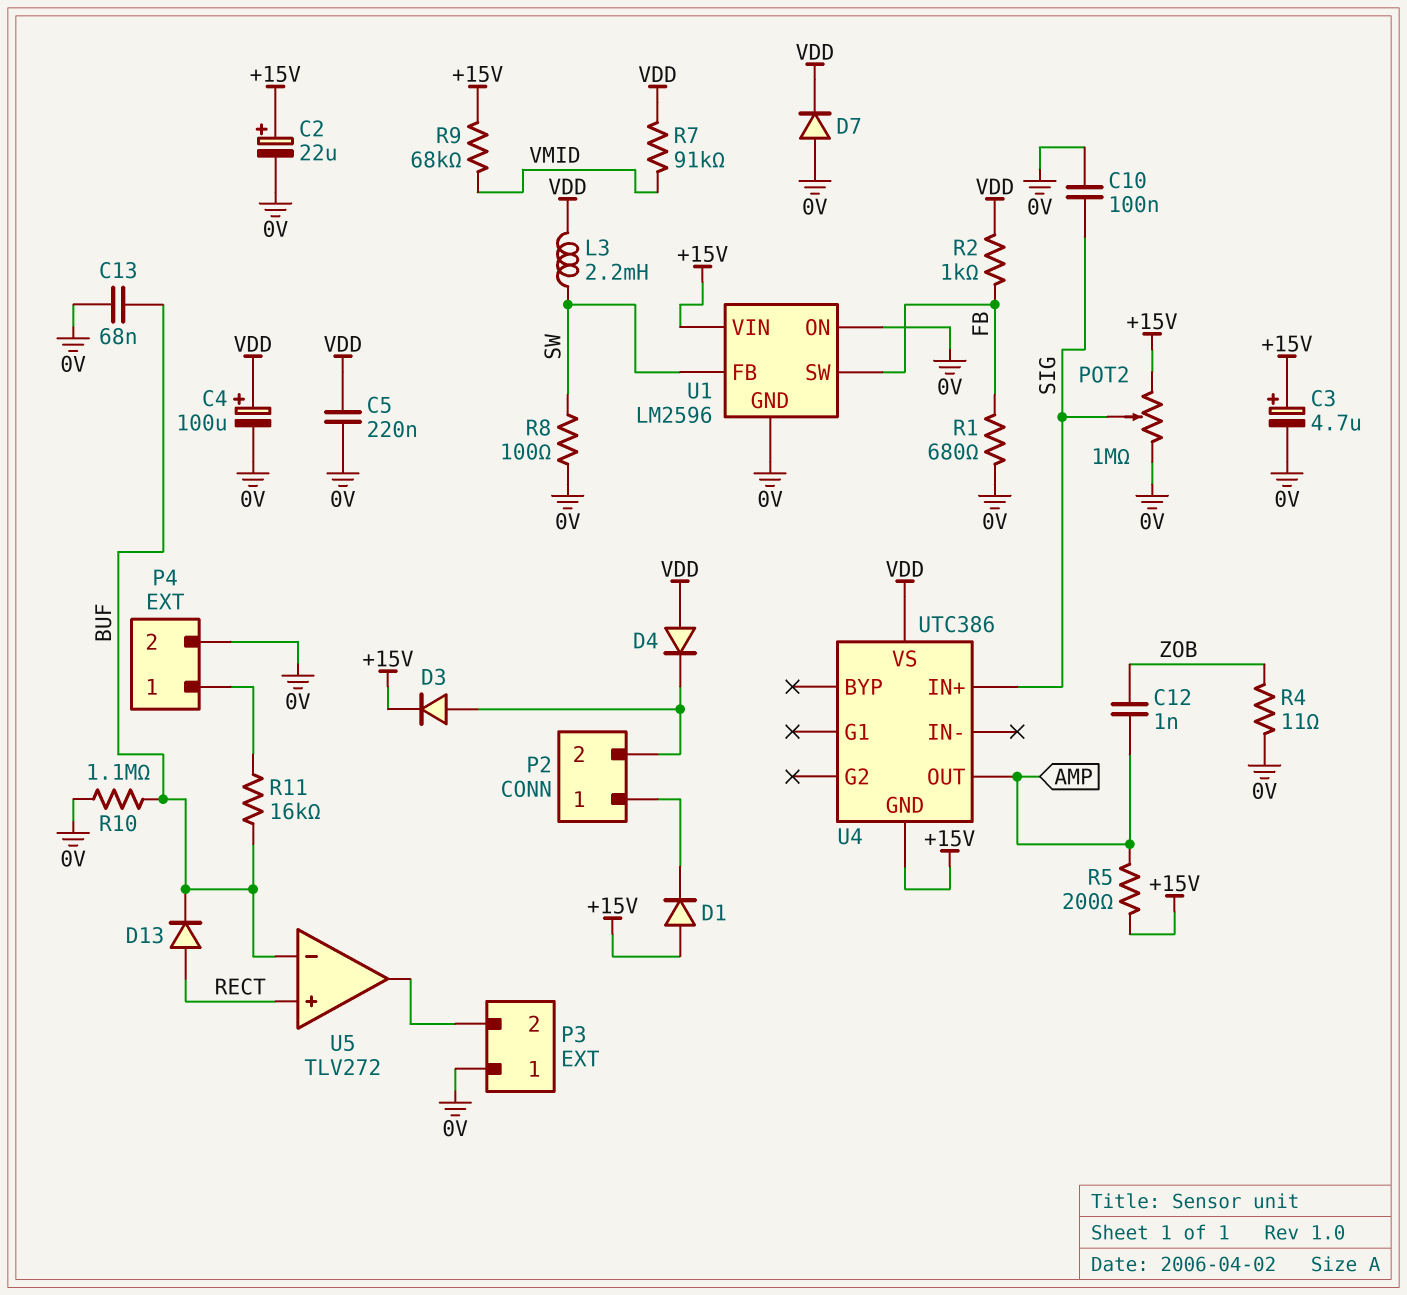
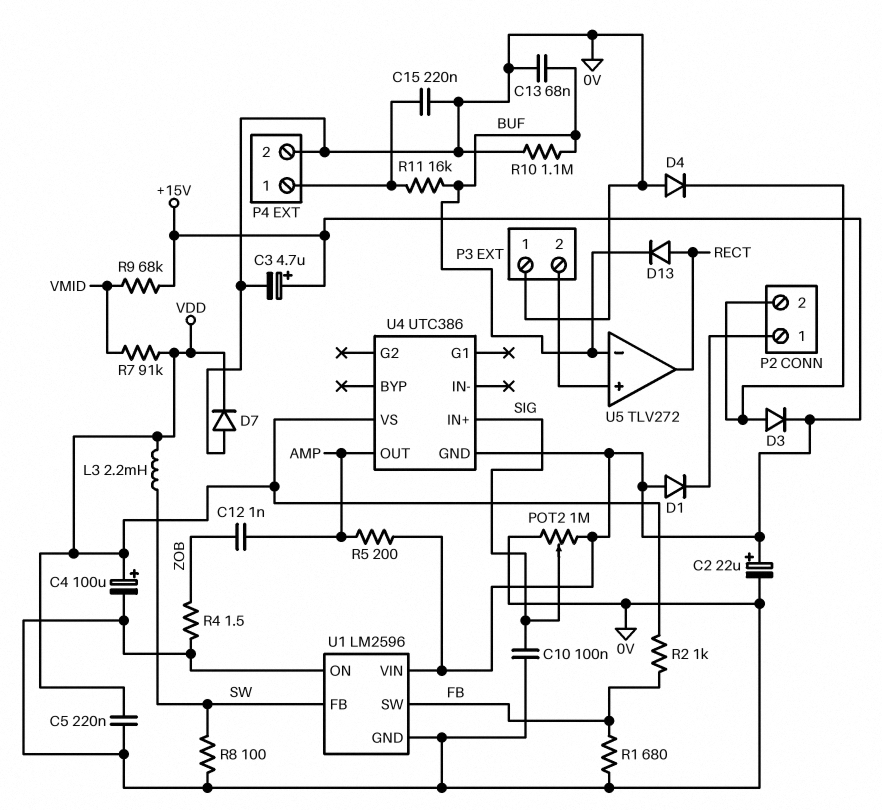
C15: none -> 220nF (0V, P4/1)
D4: diode (A VDD, K P2/2) -> diode (A 0V, K P2/2)
R4: 11 (0V, ZOB) -> 1.5 (0V, ZOB)
U5 pin in+: RECT -> P3/2
U5 pin out: P3/2 -> RECT

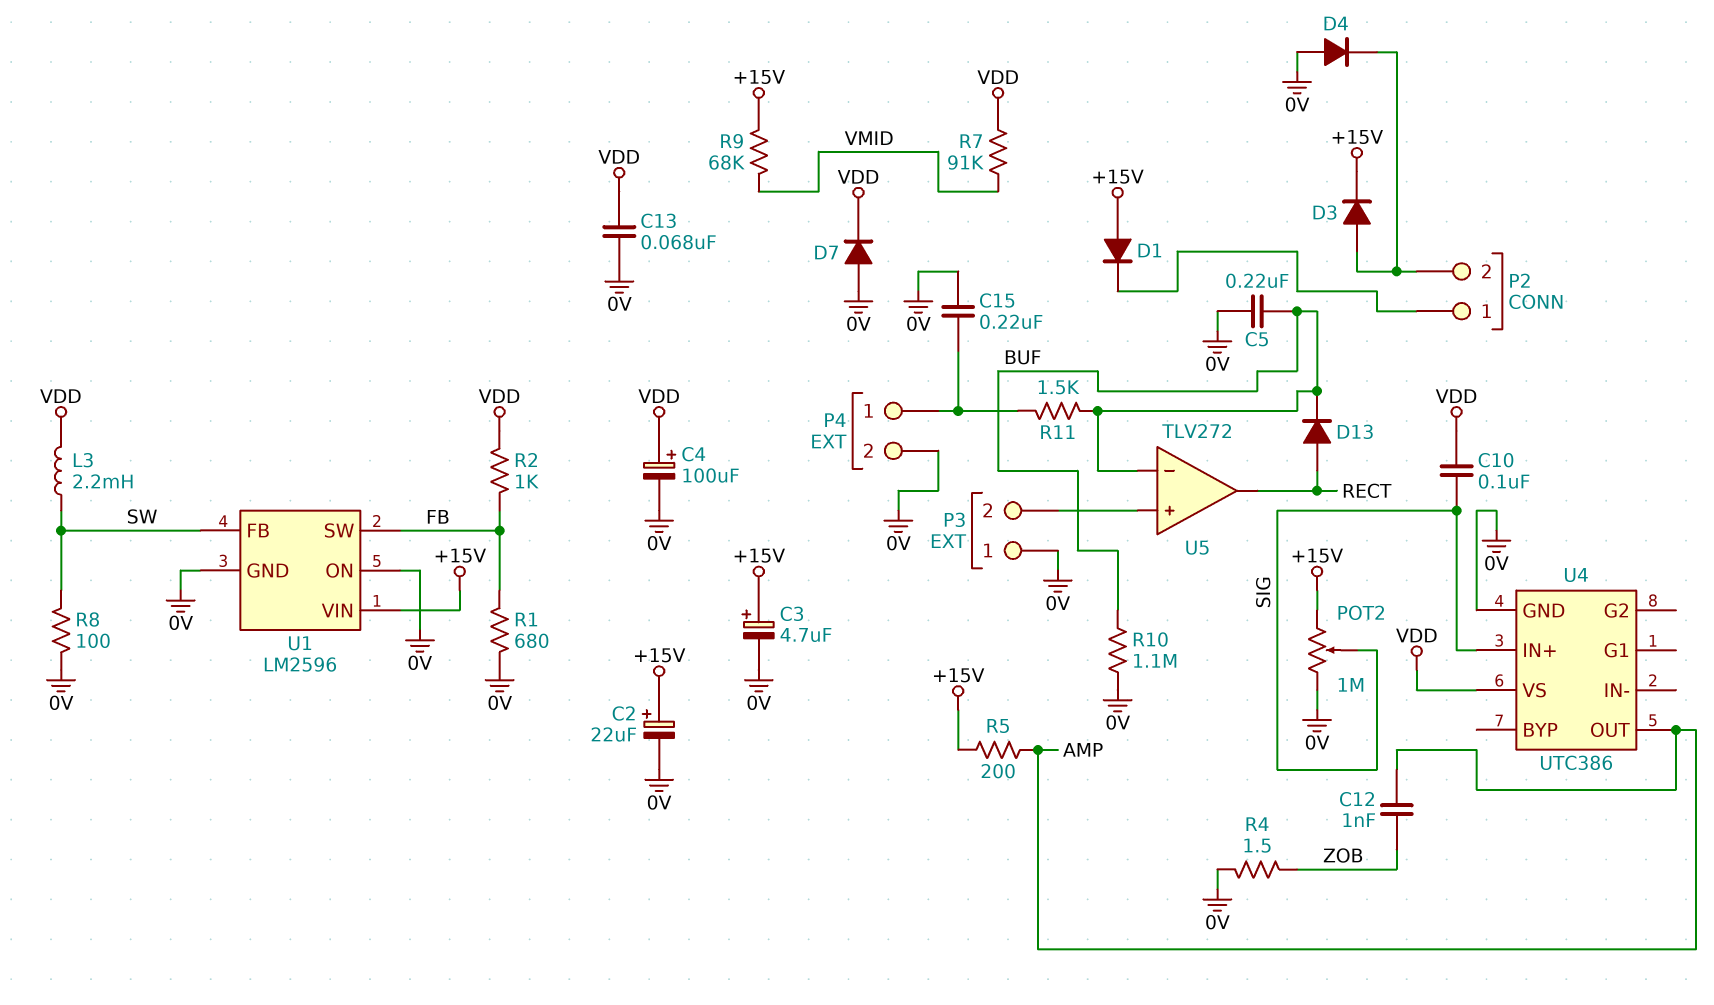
C5: 220nF (0V, VDD) -> 220nF (0V, BUF)
C10: 100nF (0V, SIG) -> 100nF (SIG, VDD)
C13: 68nF (0V, BUF) -> 68nF (0V, VDD)
R11: 16k (BUF, P4/1) -> 1.5k (BUF, P4/1)
U4 pin GND: +15V -> 0V

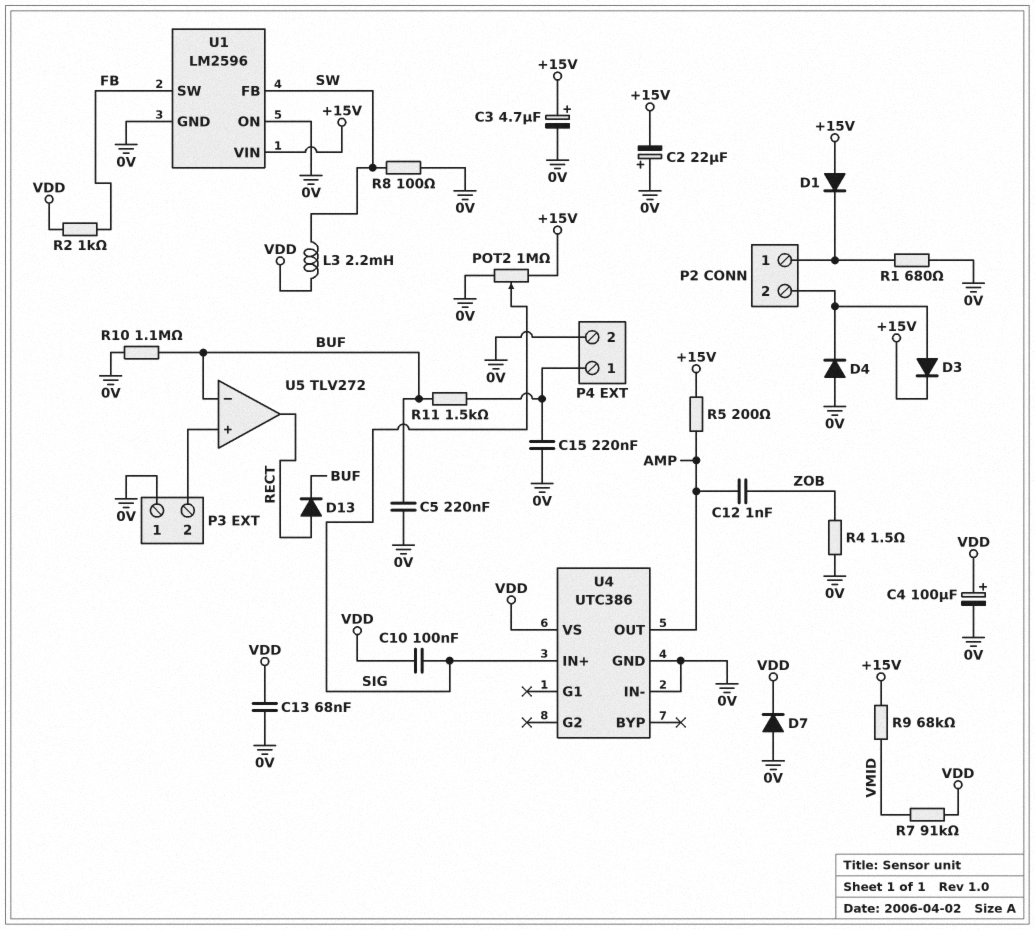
C2: 22uF (plus +15V, minus 0V) -> 22uF (plus 0V, minus +15V)
R1: 680 (0V, FB) -> 680 (0V, P2/1)
U4 pin IN-: none -> 0V

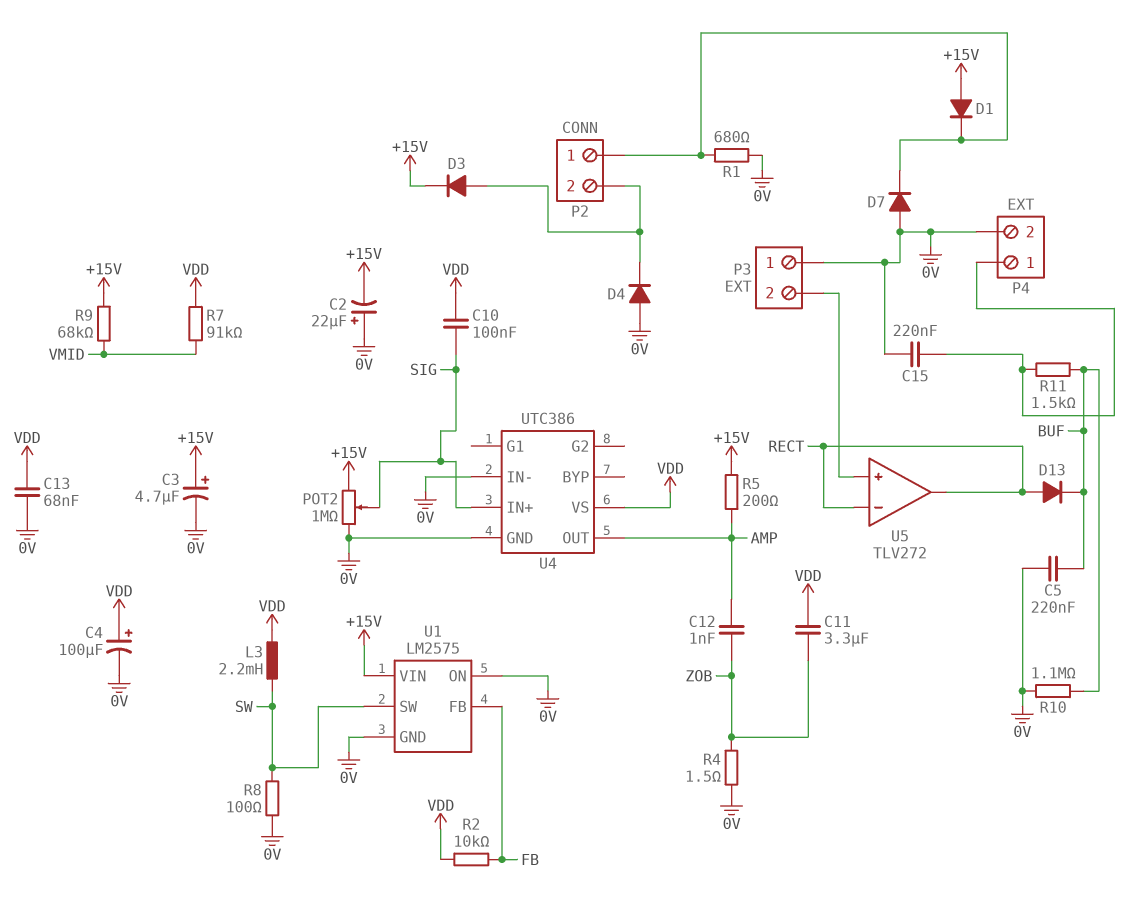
C11: none -> 3.3uF (VDD, ZOB)
D7: diode (A 0V, K VDD) -> diode (A 0V, K P2/1)
R2: 1k (FB, VDD) -> 10k (FB, VDD)
U1: LM2596 -> LM2575
U1 pin FB: SW -> FB
U1 pin SW: FB -> SW
U5 pin in-: BUF -> RECT

